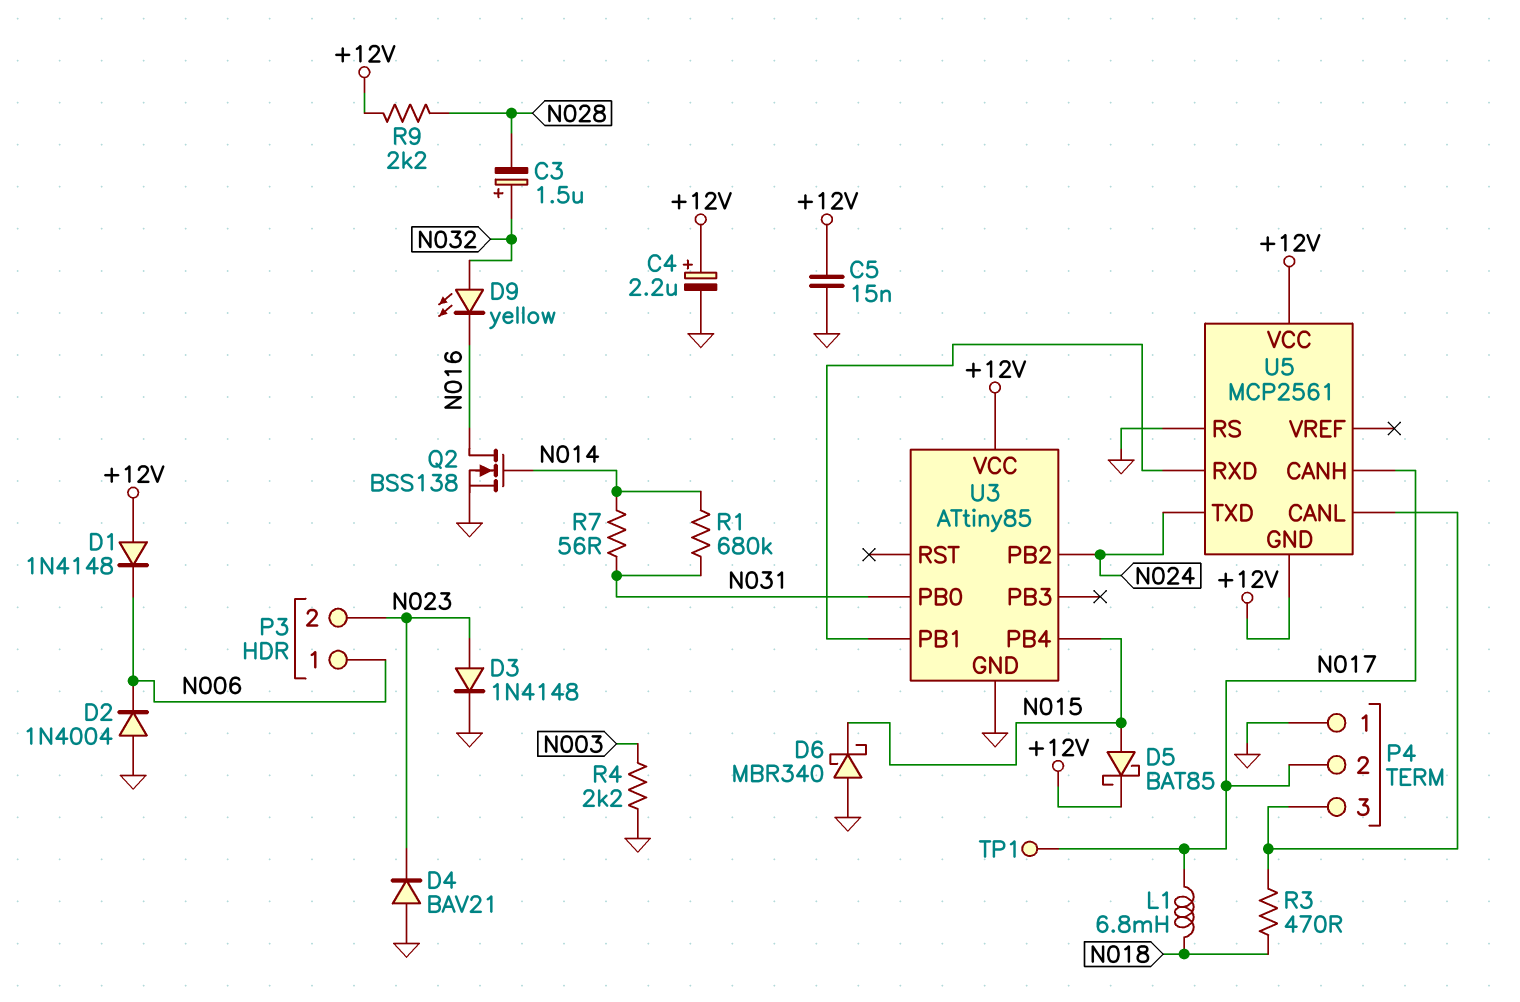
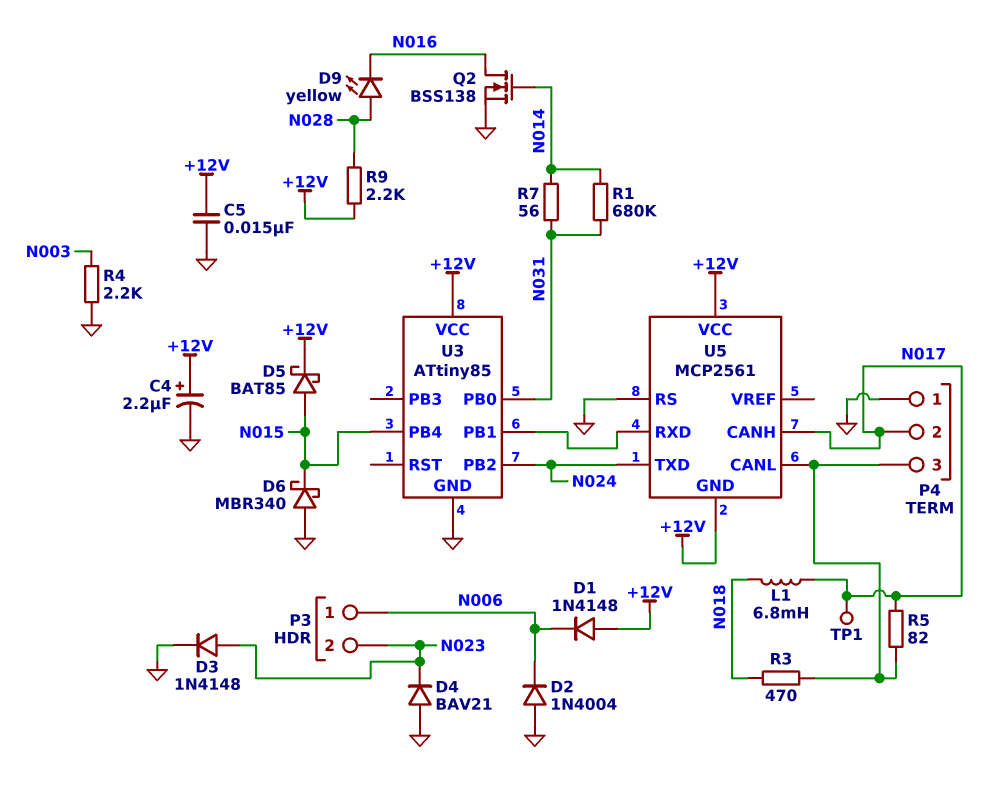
C3: 1.5uF (plus N032, minus N028) -> none
D9: LED yellow (A N032, K N016) -> LED yellow (A N028, K N016)
R5: none -> 82 (N017, P4/3)

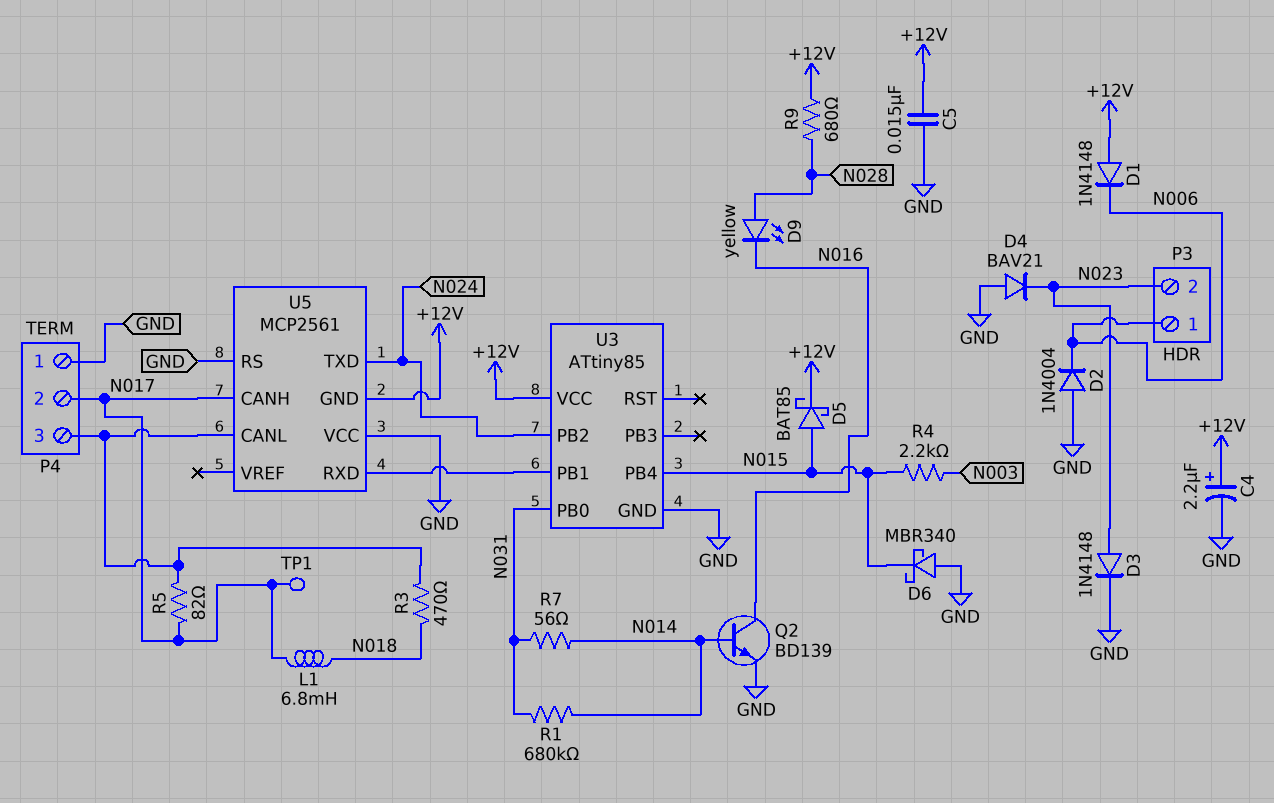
Q2: NMOS BSS138 (G N014, D N016, S GND) -> NPN BD139 (B N014, C N016, E GND)
R4: 2.2k (GND, N003) -> 2.2k (N003, N015)
R9: 2.2k (+12V, N028) -> 680 (+12V, N028)
U5 pin VCC: +12V -> GND

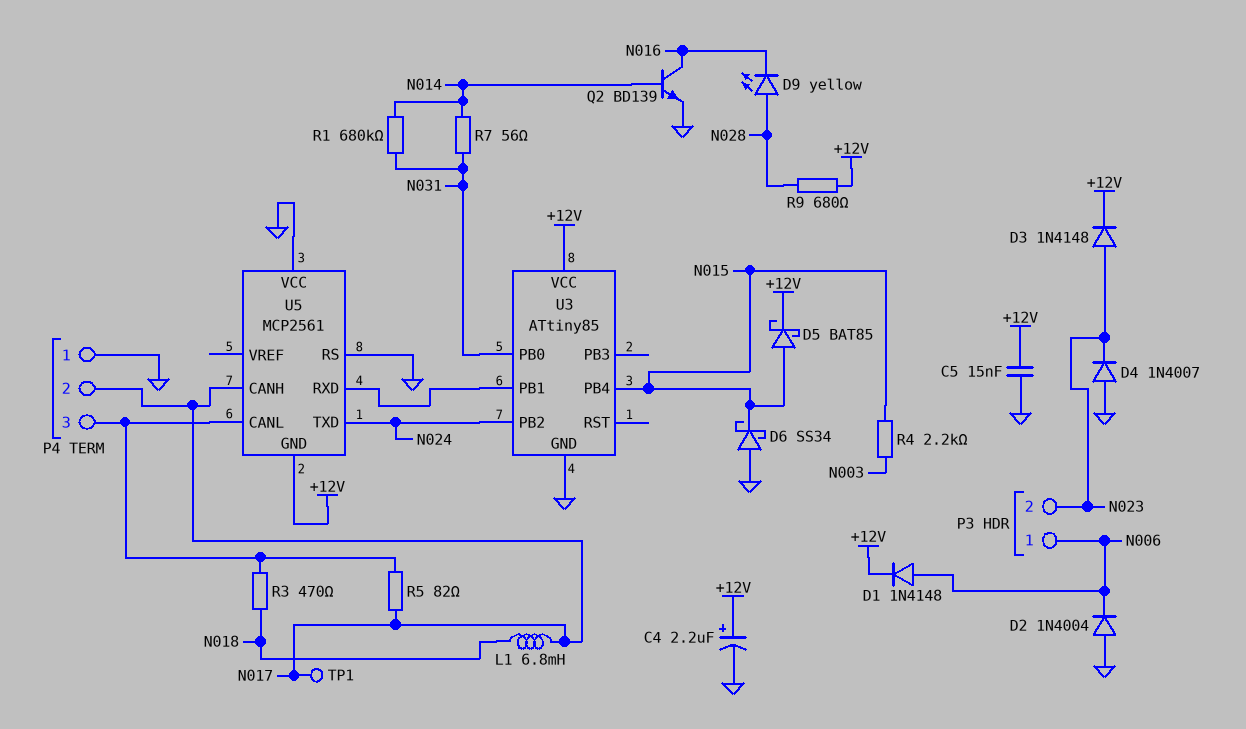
D1: diode 1N4148 (A +12V, K N006) -> diode 1N4148 (A N006, K +12V)
D3: diode 1N4148 (A N023, K GND) -> diode 1N4148 (A N023, K +12V)
D4: diode BAV21 (A GND, K N023) -> diode 1N4007 (A GND, K N023)
D6: schottky MBR340 (A GND, K N015) -> schottky SS34 (A GND, K N015)

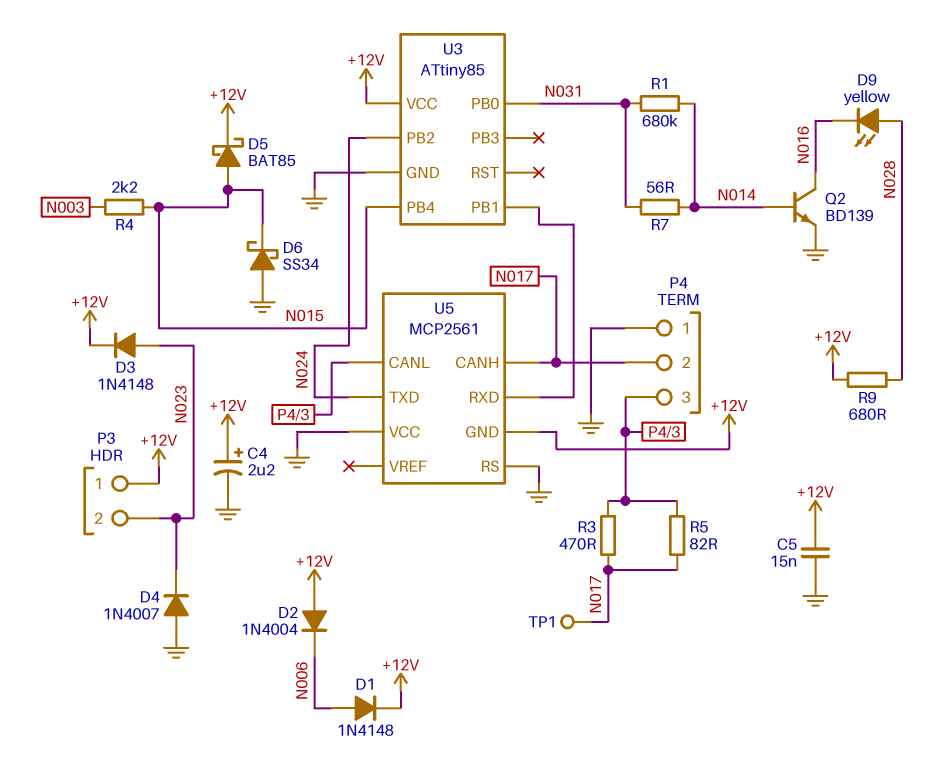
D2: diode 1N4004 (A GND, K N006) -> diode 1N4004 (A +12V, K N006)
L1: 6.8mH (N017, N018) -> none
P3 pin 1: N006 -> +12V
R3: 470 (N018, P4/3) -> 470 (N017, P4/3)

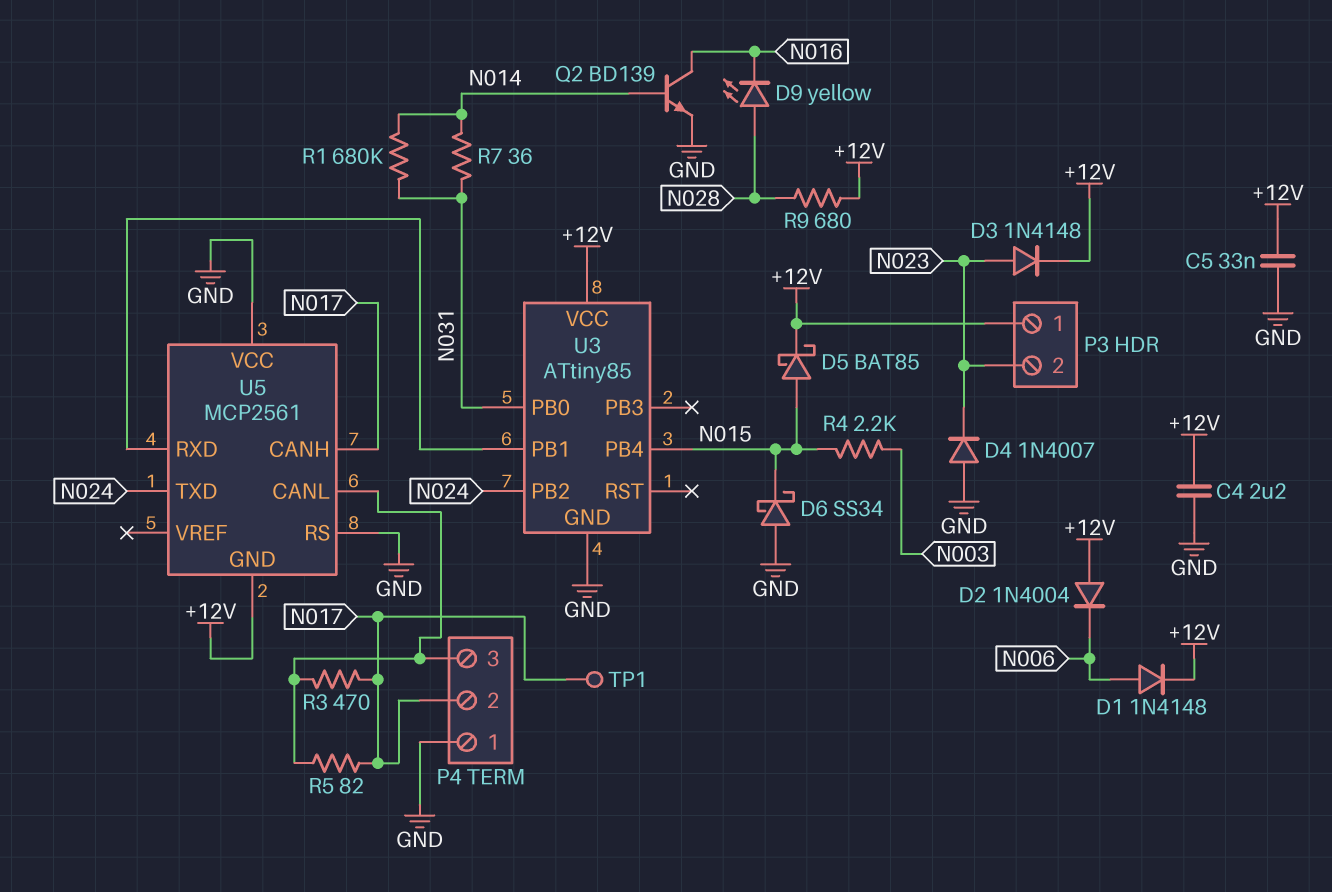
C4: 2.2uF (plus +12V, minus GND) -> 2.2uF (+12V, GND)
C5: 15nF (+12V, GND) -> 33nF (+12V, GND)
R7: 56 (N014, N031) -> 36 (N014, N031)

